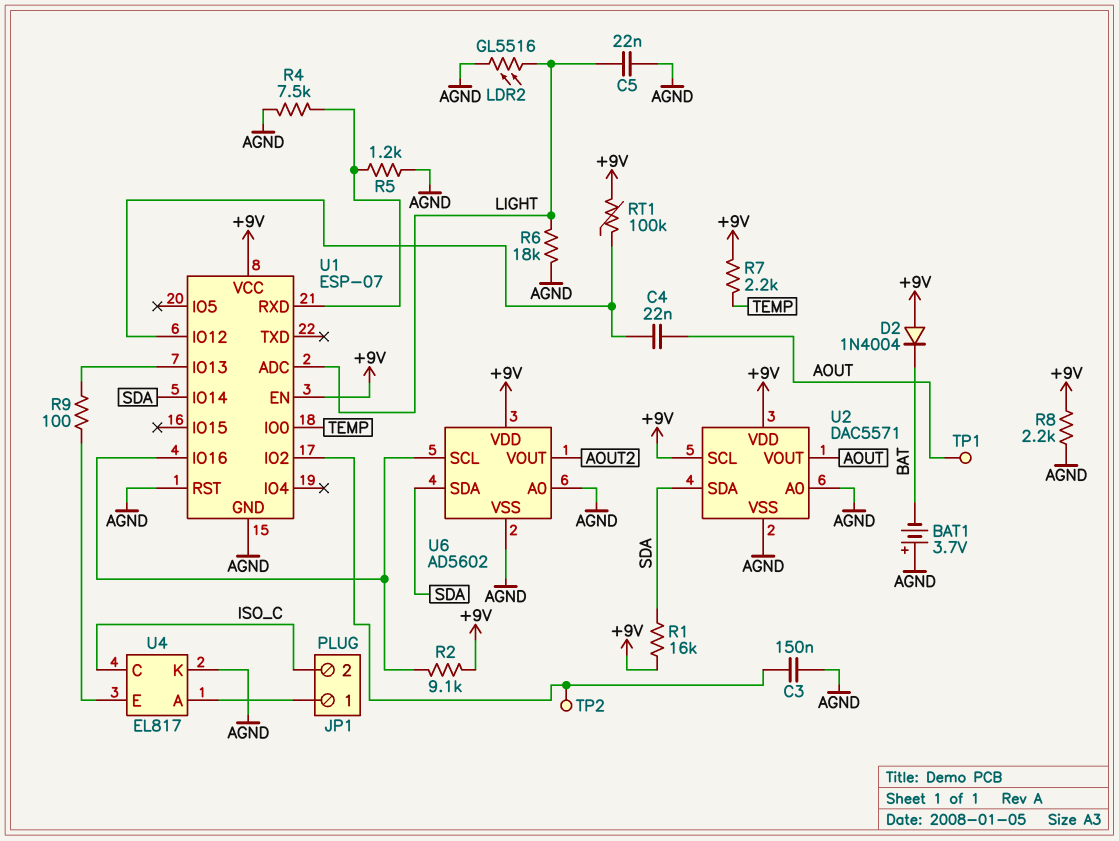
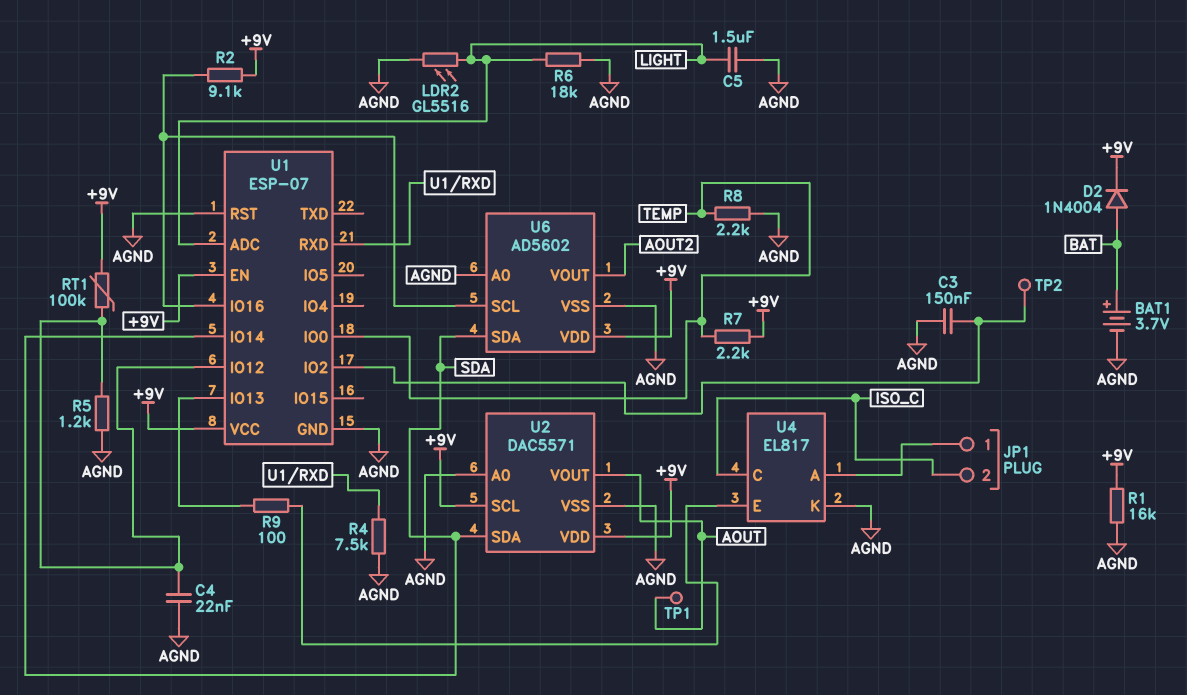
BAT1: 3.7V (plus AGND, minus BAT) -> 3.7V (plus BAT, minus AGND)
C4: 22nF (AOUT, U1/IO12) -> 22nF (AGND, U1/IO12)
C5: 22nF (AGND, LIGHT) -> 1.5uF (AGND, LIGHT)
D2: diode 1N4004 (A +9V, K BAT) -> diode 1N4004 (A BAT, K +9V)
R1: 16k (+9V, SDA) -> 16k (+9V, AGND)
R5: 1.2k (AGND, U1/RXD) -> 1.2k (AGND, U1/IO12)
R8: 2.2k (+9V, AGND) -> 2.2k (AGND, TEMP)

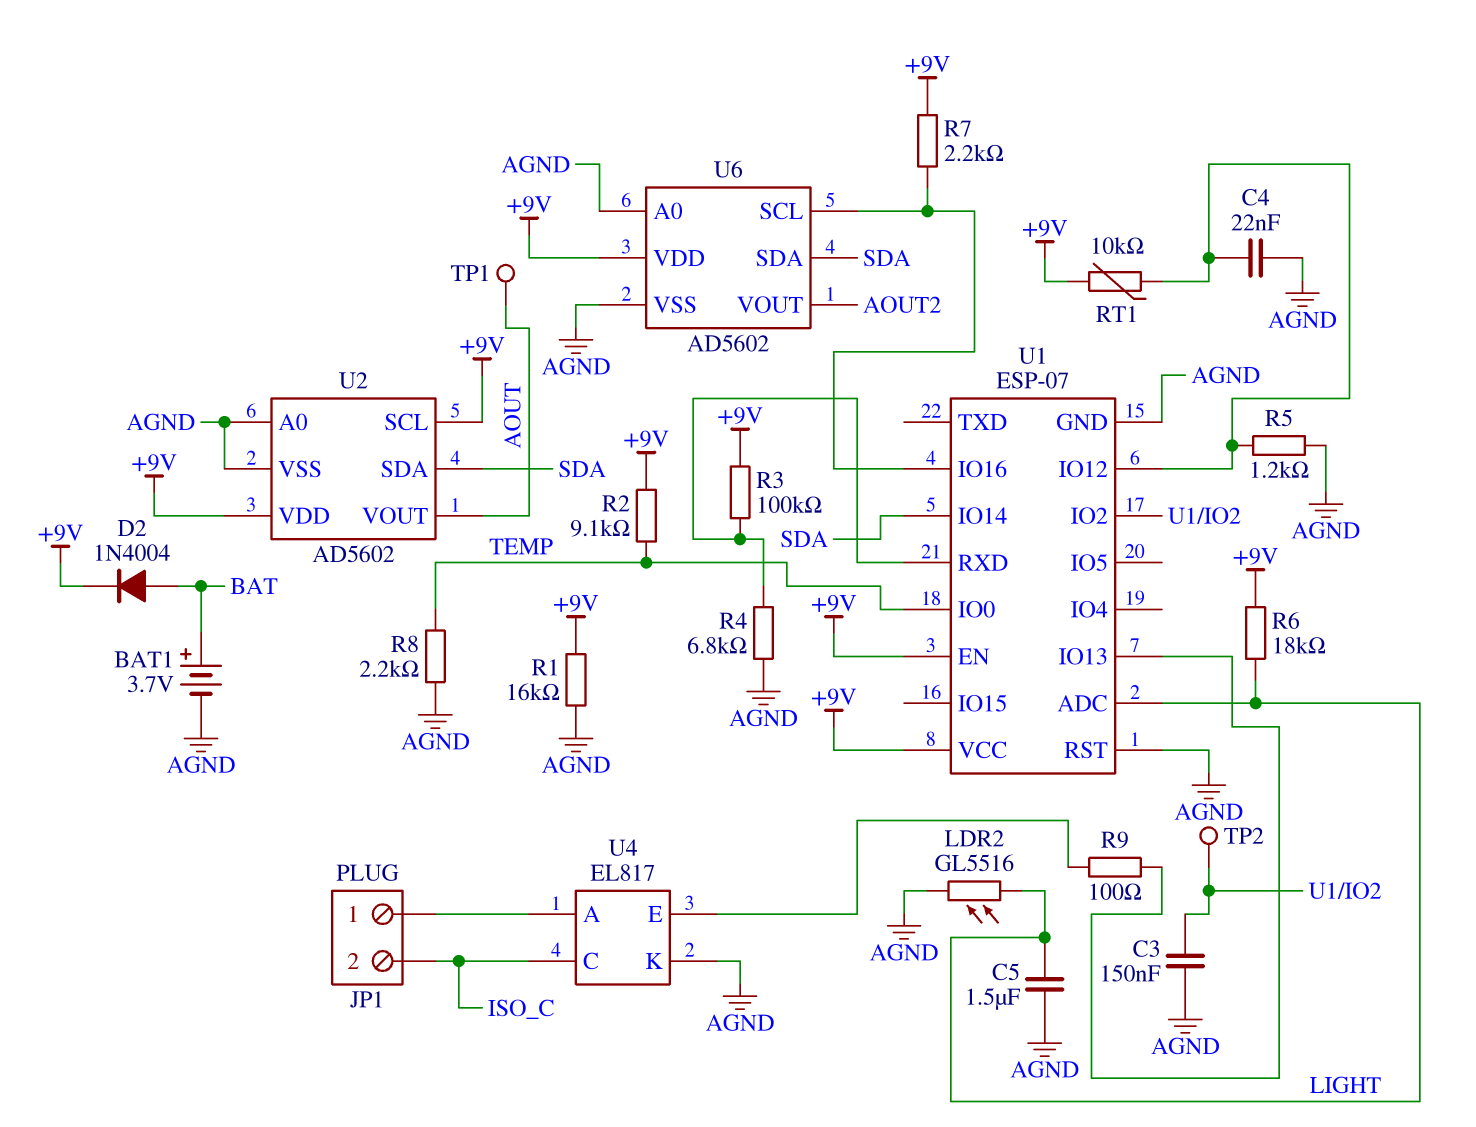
R2: 9.1k (+9V, U1/IO16) -> 9.1k (+9V, TEMP)
R3: none -> 100k (+9V, U1/RXD)
R4: 7.5k (AGND, U1/RXD) -> 6.8k (AGND, U1/RXD)
R6: 18k (AGND, LIGHT) -> 18k (+9V, LIGHT)
R7: 2.2k (+9V, TEMP) -> 2.2k (+9V, U1/IO16)
RT1: 100k (+9V, U1/IO12) -> 10k (+9V, U1/IO12)
U2: DAC5571 -> AD5602

